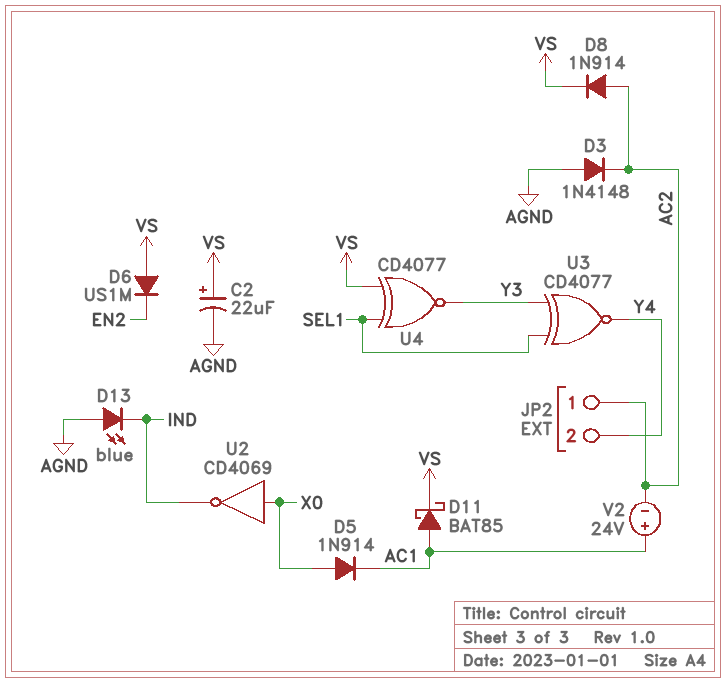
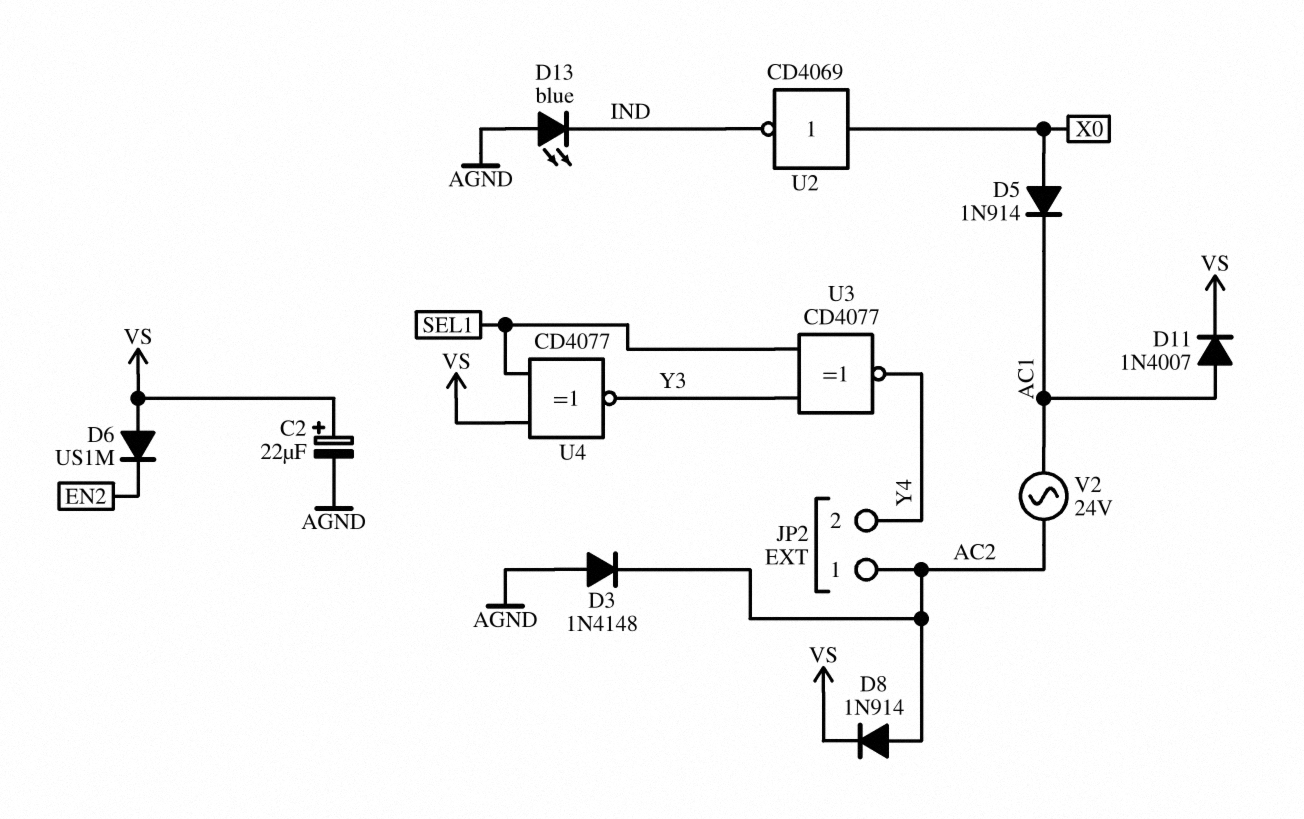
D11: schottky BAT85 (A AC1, K VS) -> diode 1N4007 (A AC1, K VS)
V2: 24V (plus AC1, minus AC2) -> AC 24V (AC1, AC2)

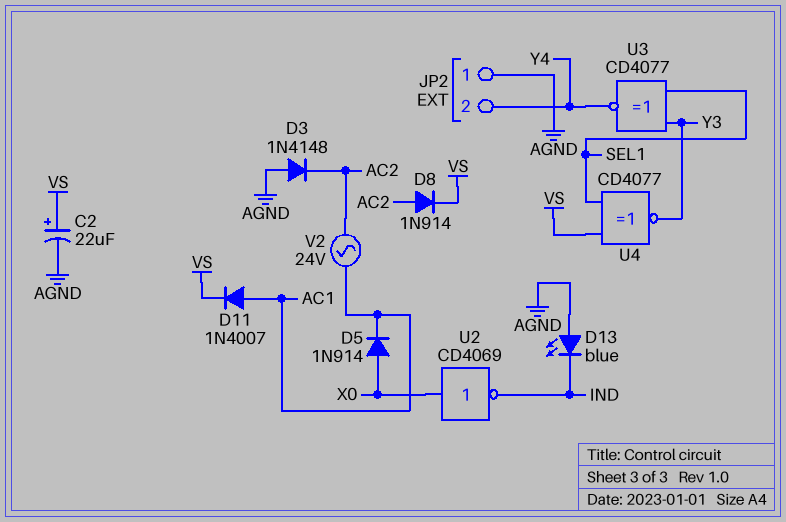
D6: diode US1M (A VS, K EN2) -> none
JP2 pin 1: AC2 -> AGND

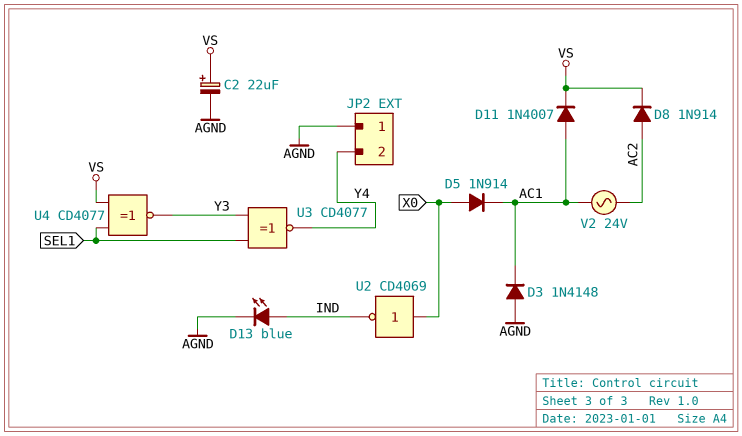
D3: diode 1N4148 (A AGND, K AC2) -> diode 1N4148 (A AGND, K AC1)
D13: LED blue (A AGND, K IND) -> LED blue (A IND, K AGND)

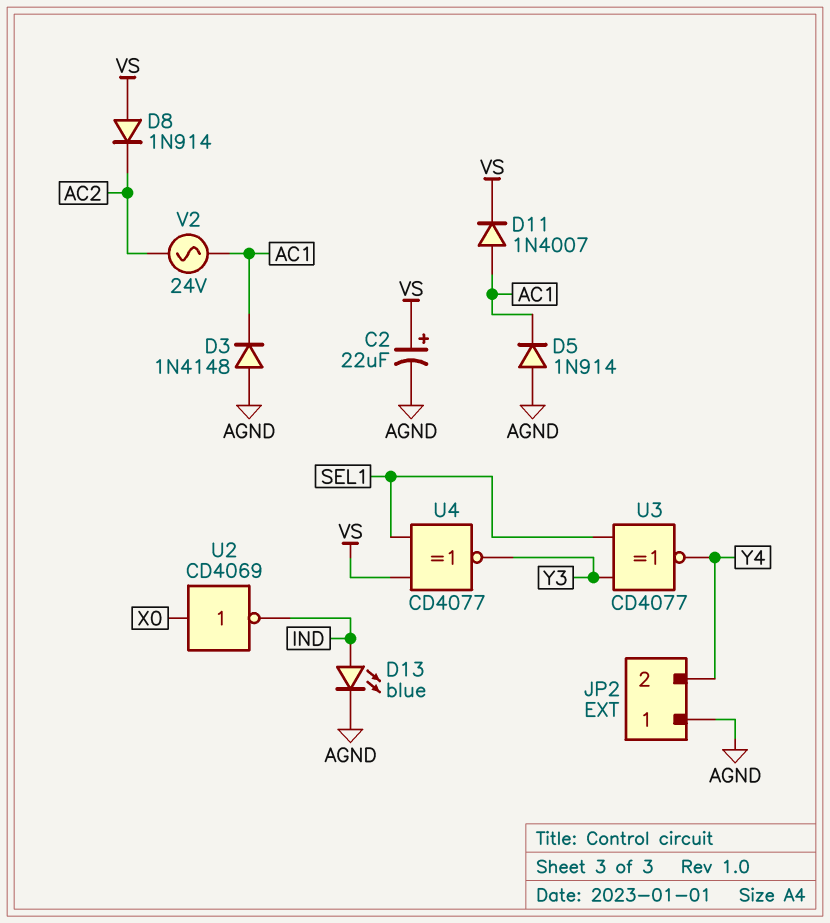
D5: diode 1N914 (A X0, K AC1) -> diode 1N914 (A AGND, K AC1)
D8: diode 1N914 (A AC2, K VS) -> diode 1N914 (A VS, K AC2)

